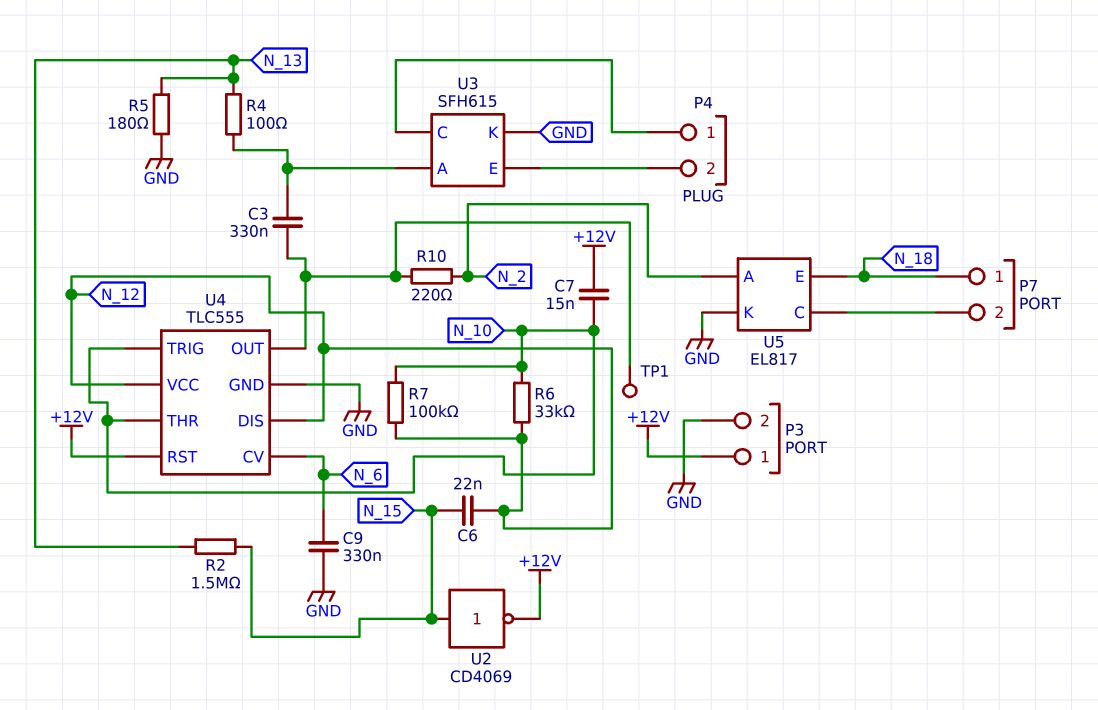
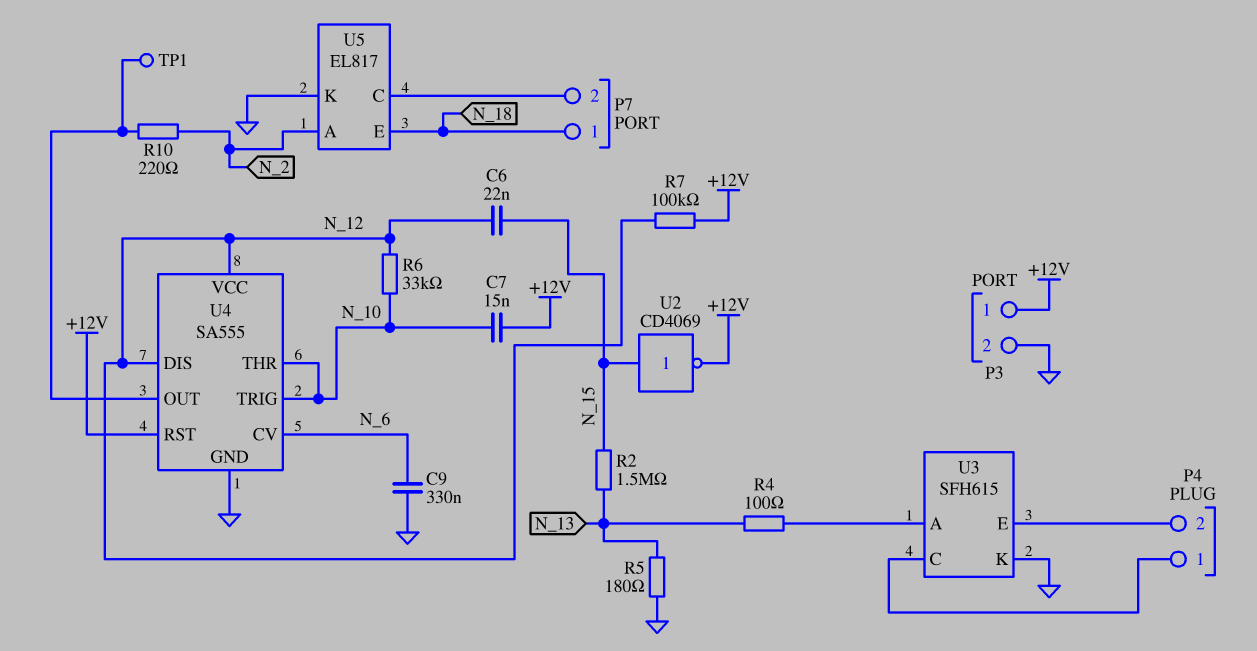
C3: 330nF (U3/A, U4/OUT) -> none
R7: 100k (N_10, N_12) -> 100k (+12V, N_12)
U4: TLC555 -> SA555

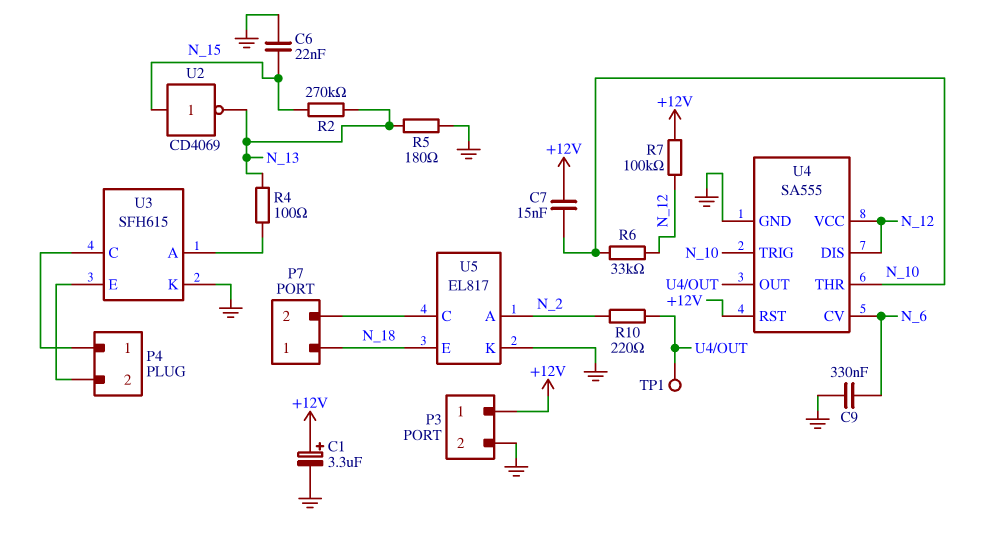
C1: none -> 3.3uF (plus +12V, minus GND)
C6: 22nF (N_12, N_15) -> 22nF (GND, N_15)
R2: 1.5M (N_13, N_15) -> 270k (N_13, N_15)
U2: NOT CD4069 (in N_15, out +12V) -> NOT CD4069 (in N_15, out N_13)

